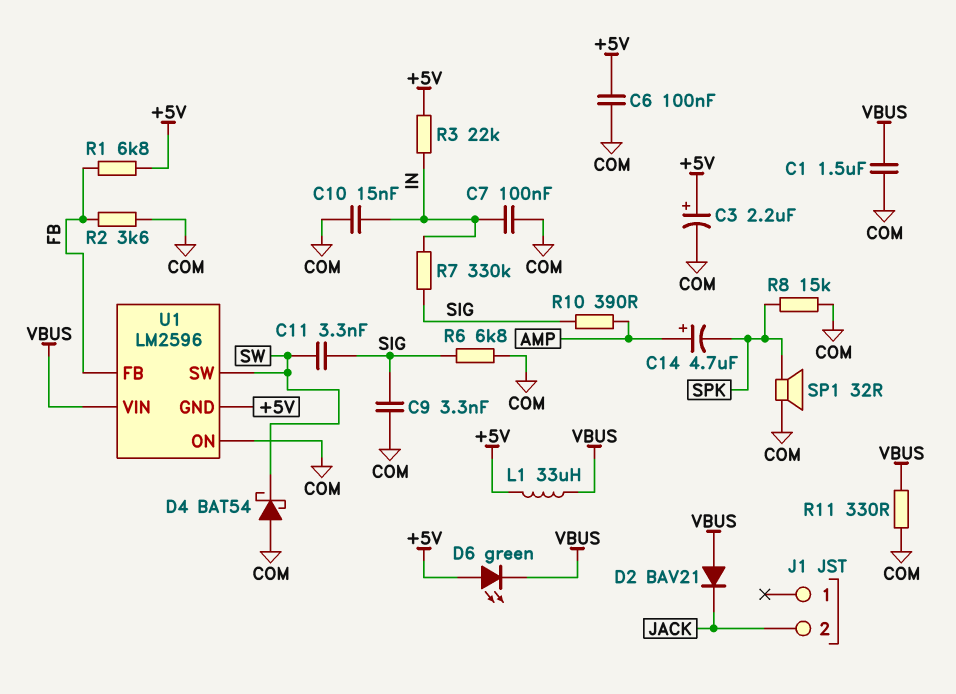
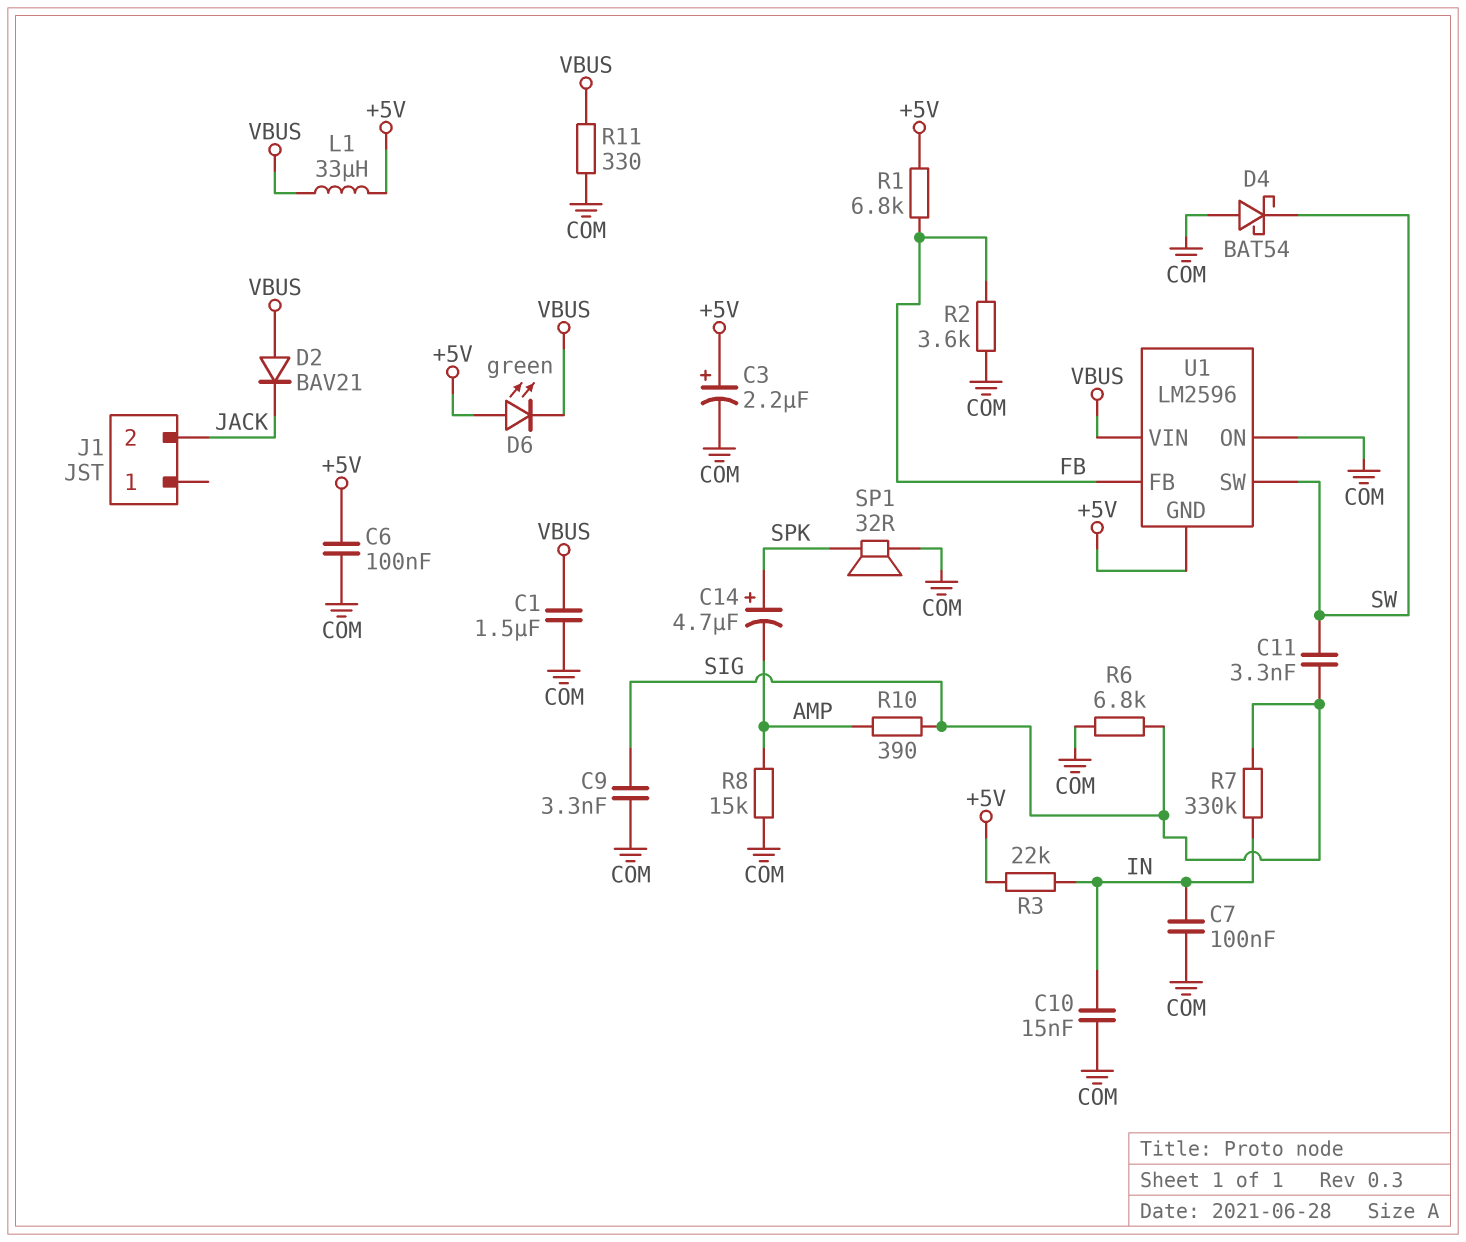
C14: 4.7uF (plus AMP, minus SPK) -> 4.7uF (plus SPK, minus AMP)
R8: 15k (COM, SPK) -> 15k (AMP, COM)

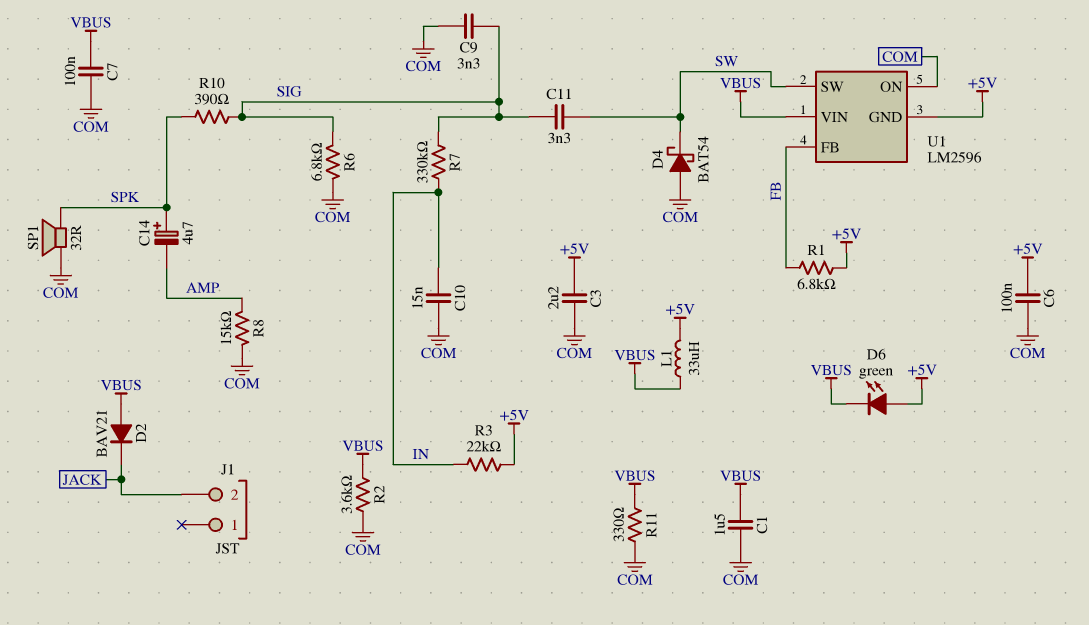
C3: 2.2uF (plus +5V, minus COM) -> 2.2uF (+5V, COM)
C7: 100nF (COM, IN) -> 100nF (COM, VBUS)
R2: 3.6k (COM, FB) -> 3.6k (COM, VBUS)
R10: 390 (AMP, SIG) -> 390 (SIG, SPK)

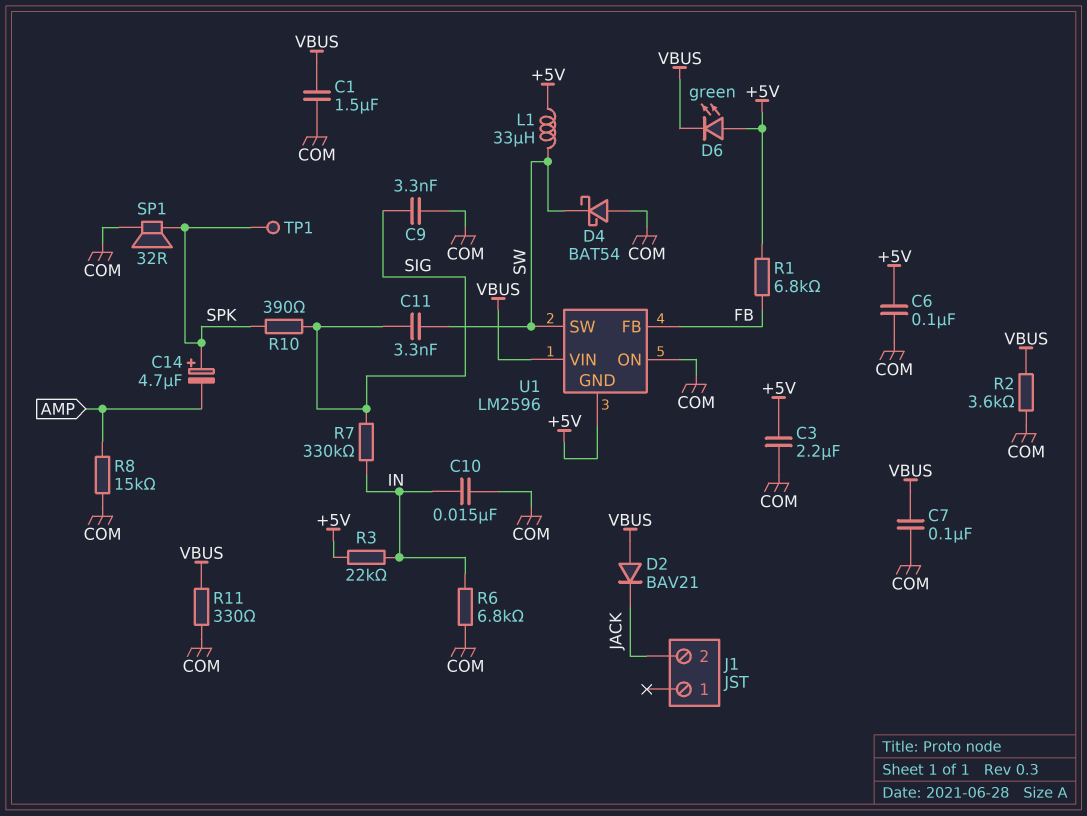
L1: 33uH (+5V, VBUS) -> 33uH (+5V, SW)
R6: 6.8k (COM, SIG) -> 6.8k (COM, IN)
TP1: none -> test point (SPK)

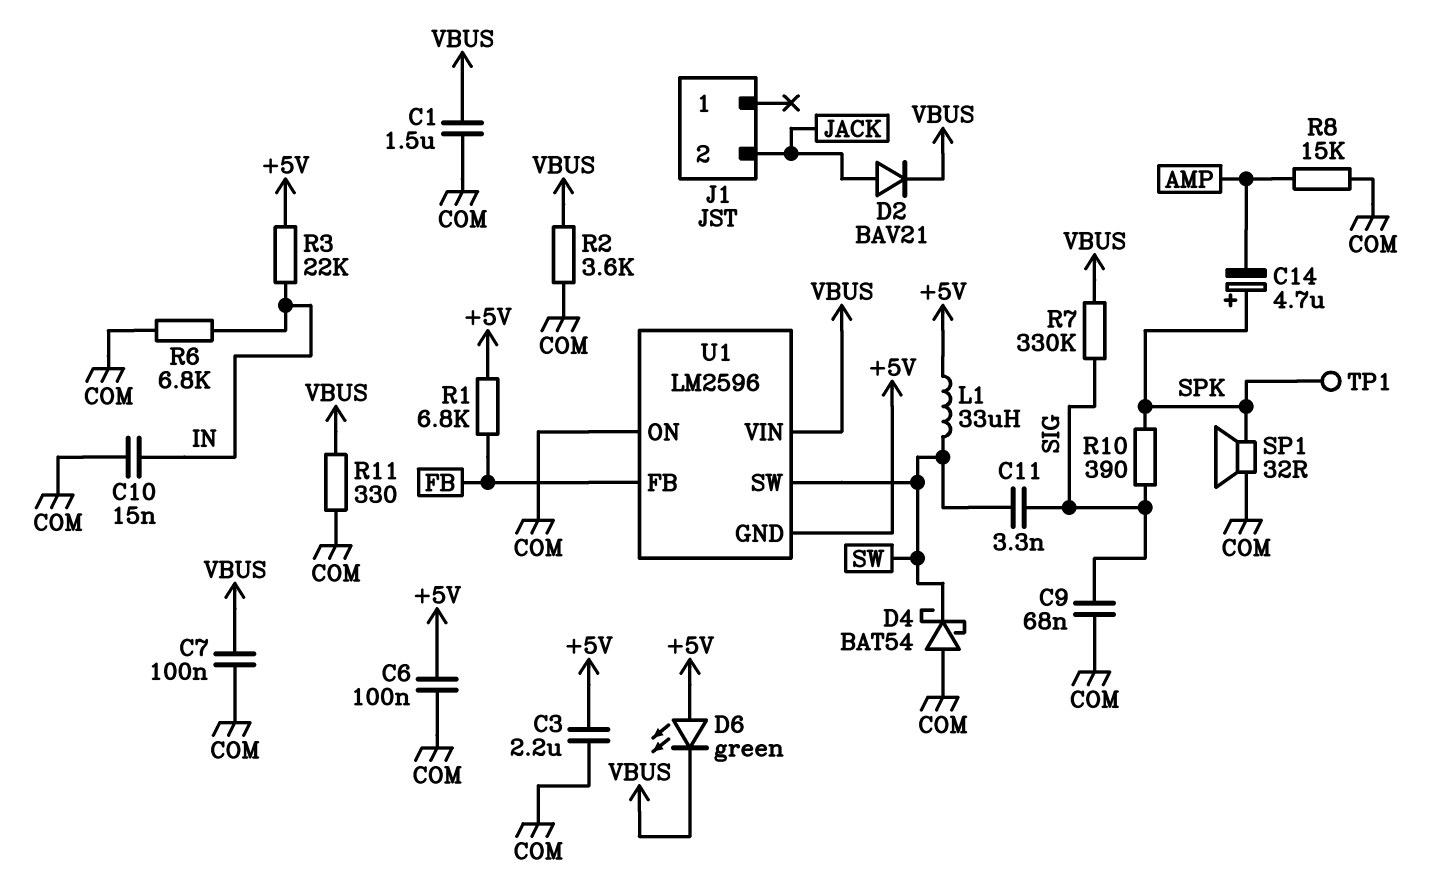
C9: 3.3nF (COM, SIG) -> 68nF (COM, SIG)
D2: diode BAV21 (A VBUS, K JACK) -> diode BAV21 (A JACK, K VBUS)
R7: 330k (IN, SIG) -> 330k (SIG, VBUS)

